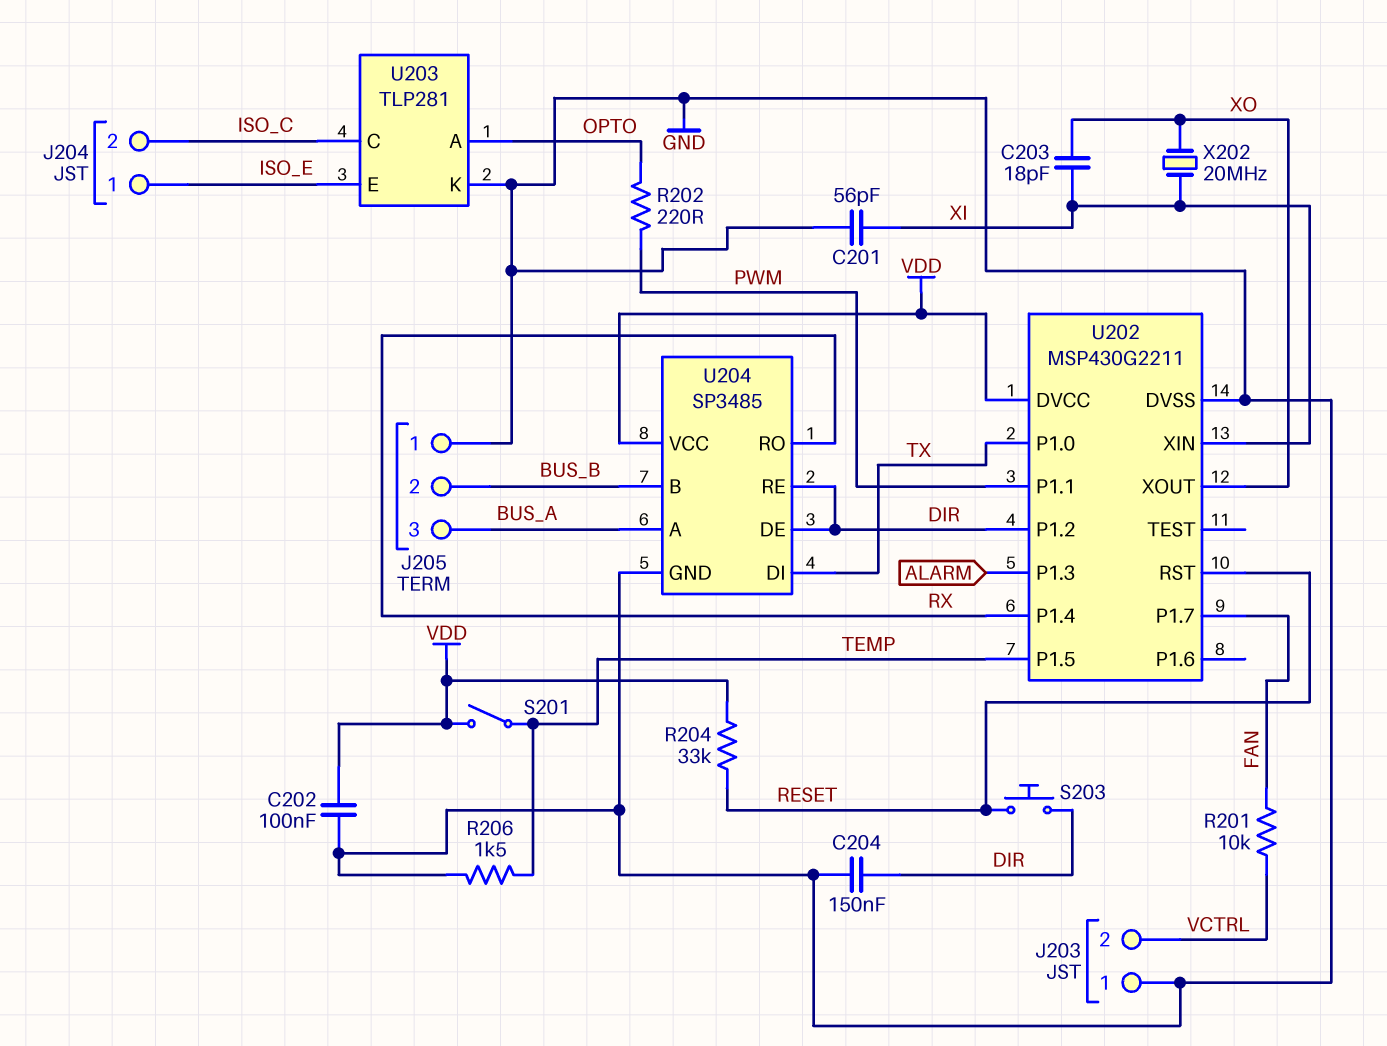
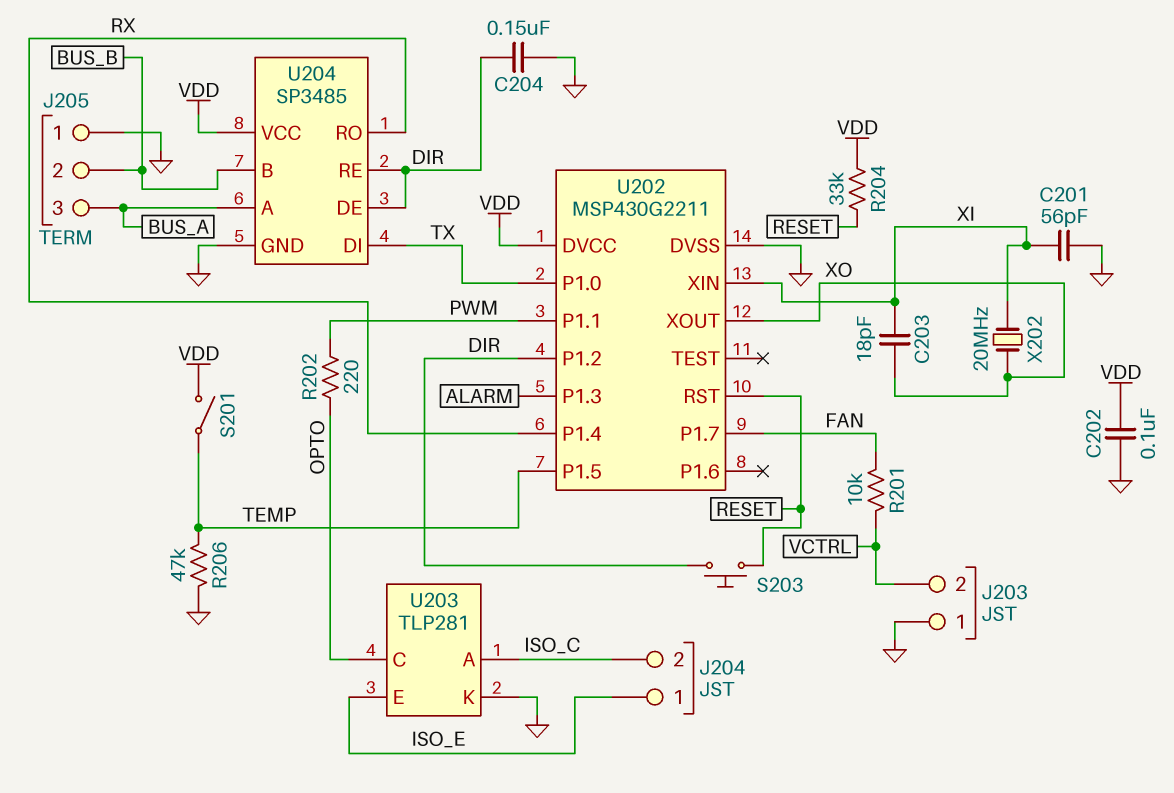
R206: 1.5k (GND, TEMP) -> 47k (GND, TEMP)
U203 pin A: OPTO -> ISO_C
U203 pin C: ISO_C -> OPTO

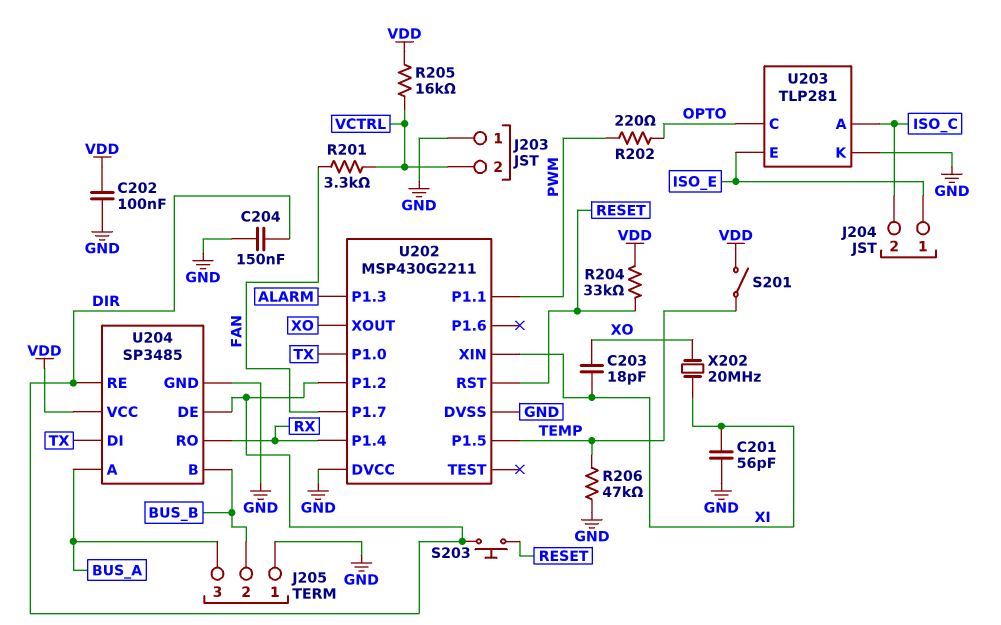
R201: 10k (FAN, VCTRL) -> 3.3k (FAN, VCTRL)
R205: none -> 16k (VCTRL, VDD)
U202 pin DVCC: VDD -> GND

